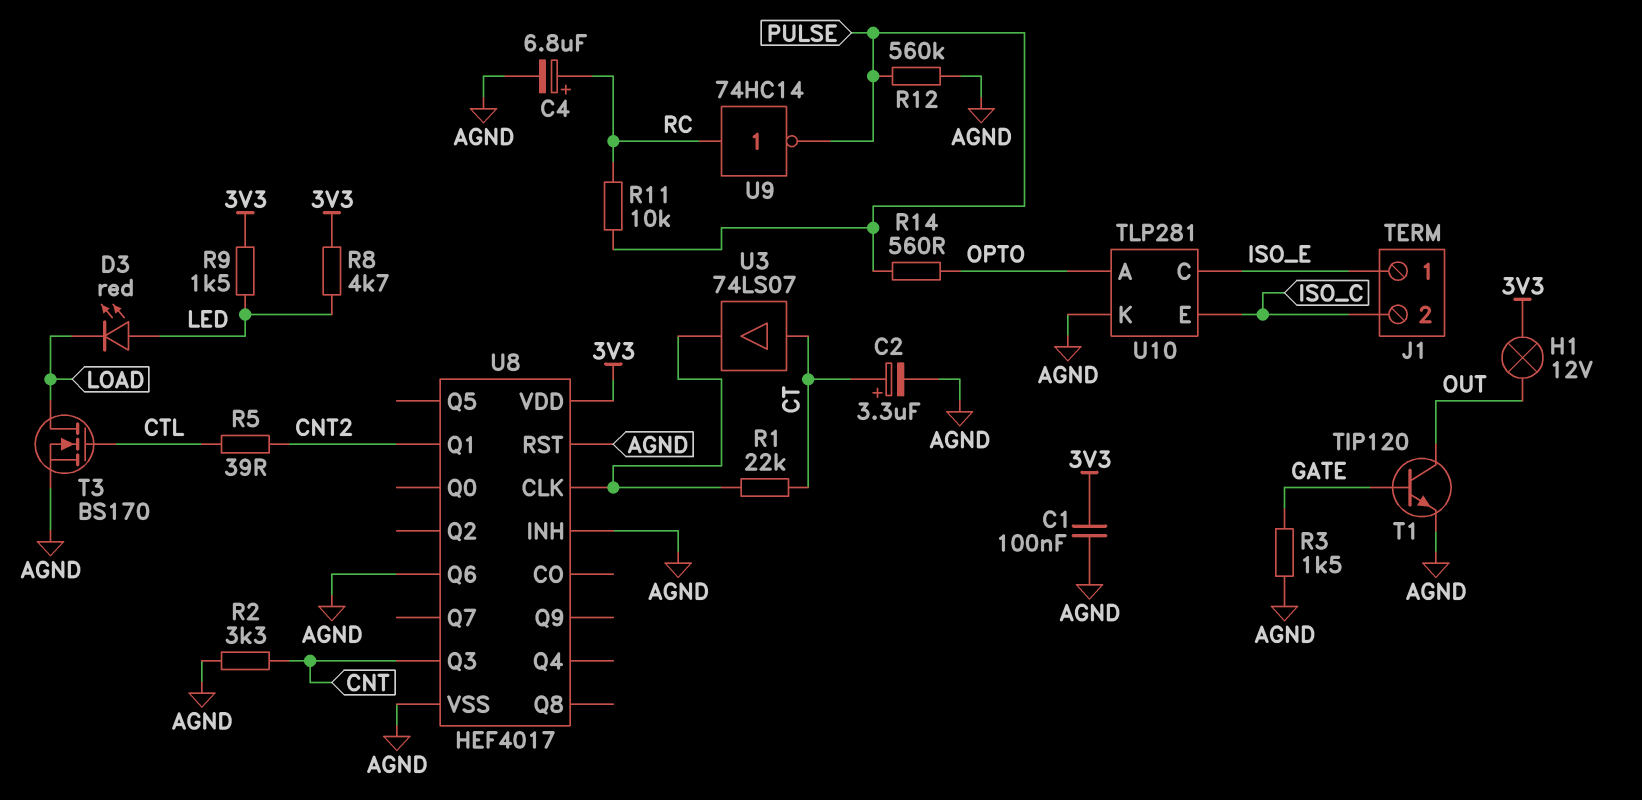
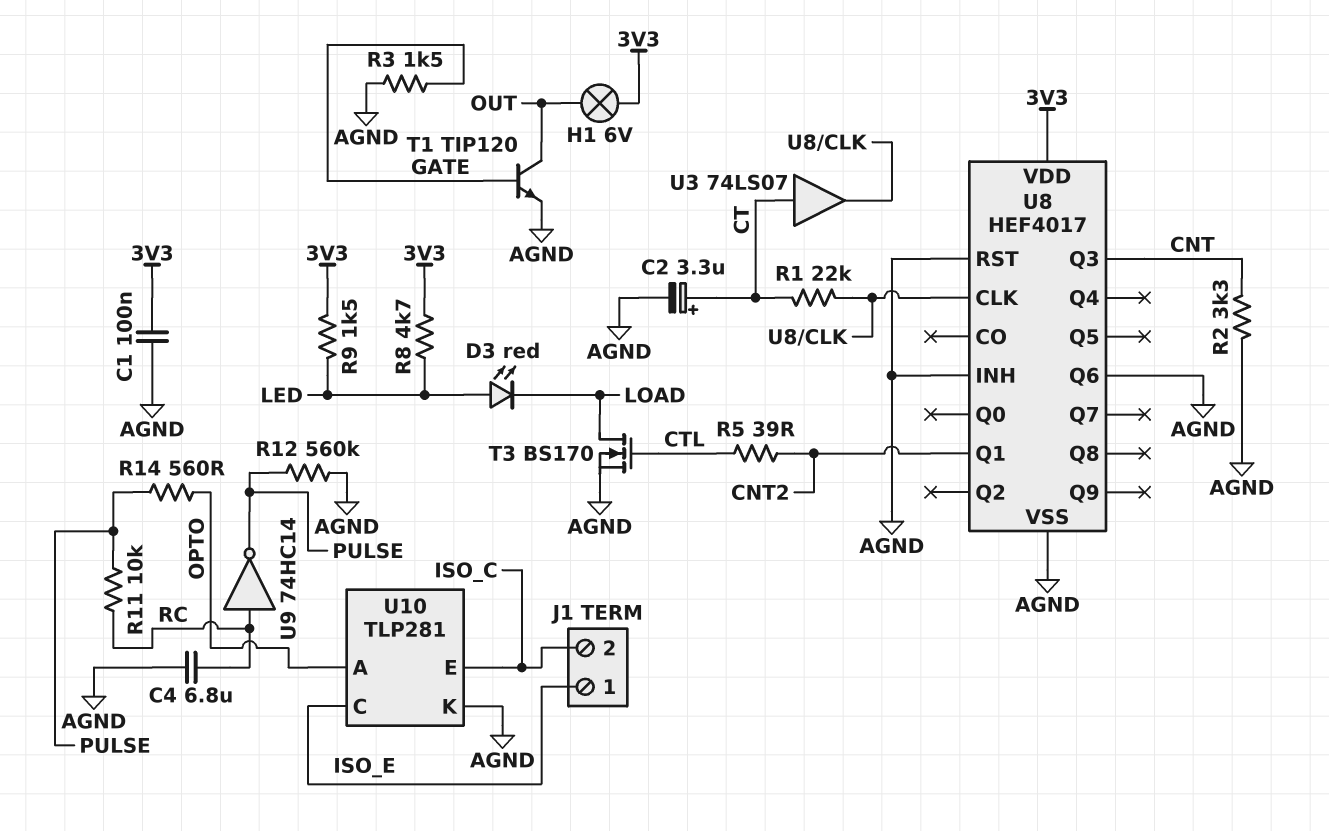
C4: 6.8uF (plus RC, minus AGND) -> 6.8uF (AGND, RC)
H1: lamp 12V (3V3, OUT) -> lamp 6V (3V3, OUT)

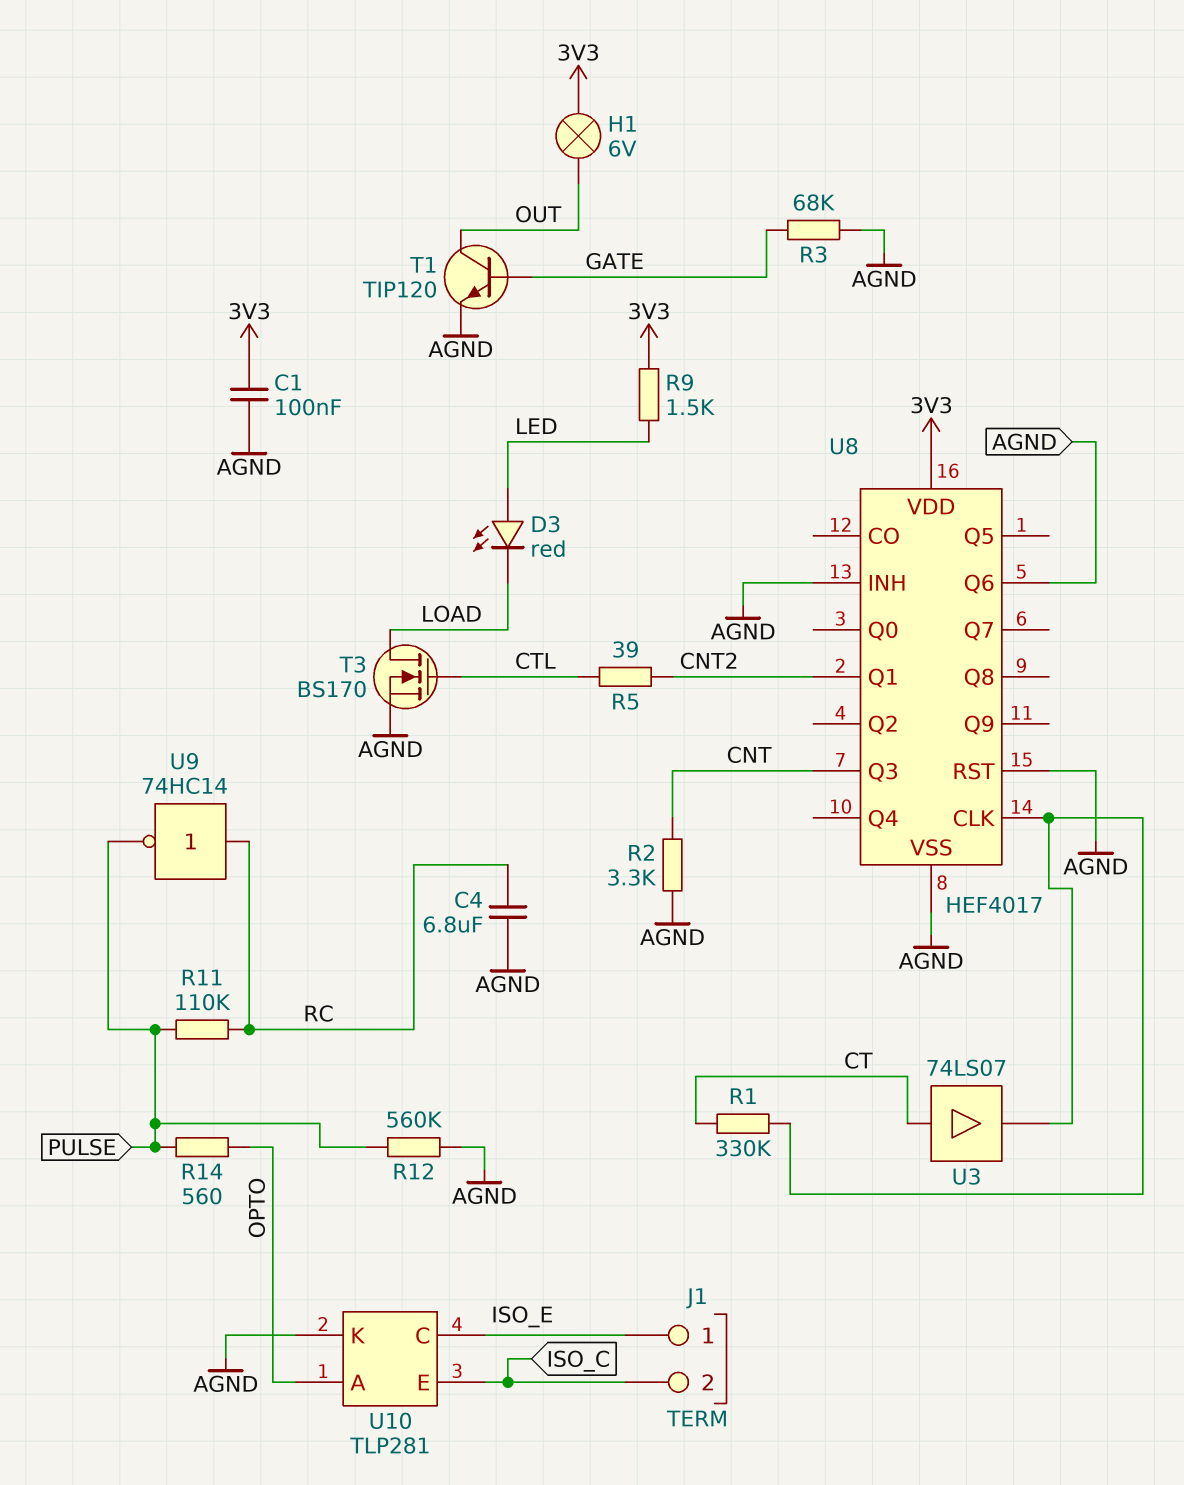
C2: 3.3uF (plus CT, minus AGND) -> none
R1: 22k (CT, U8/CLK) -> 330k (CT, U8/CLK)
R3: 1.5k (AGND, GATE) -> 68k (AGND, GATE)
R8: 4.7k (3V3, LED) -> none
R11: 10k (PULSE, RC) -> 110k (PULSE, RC)

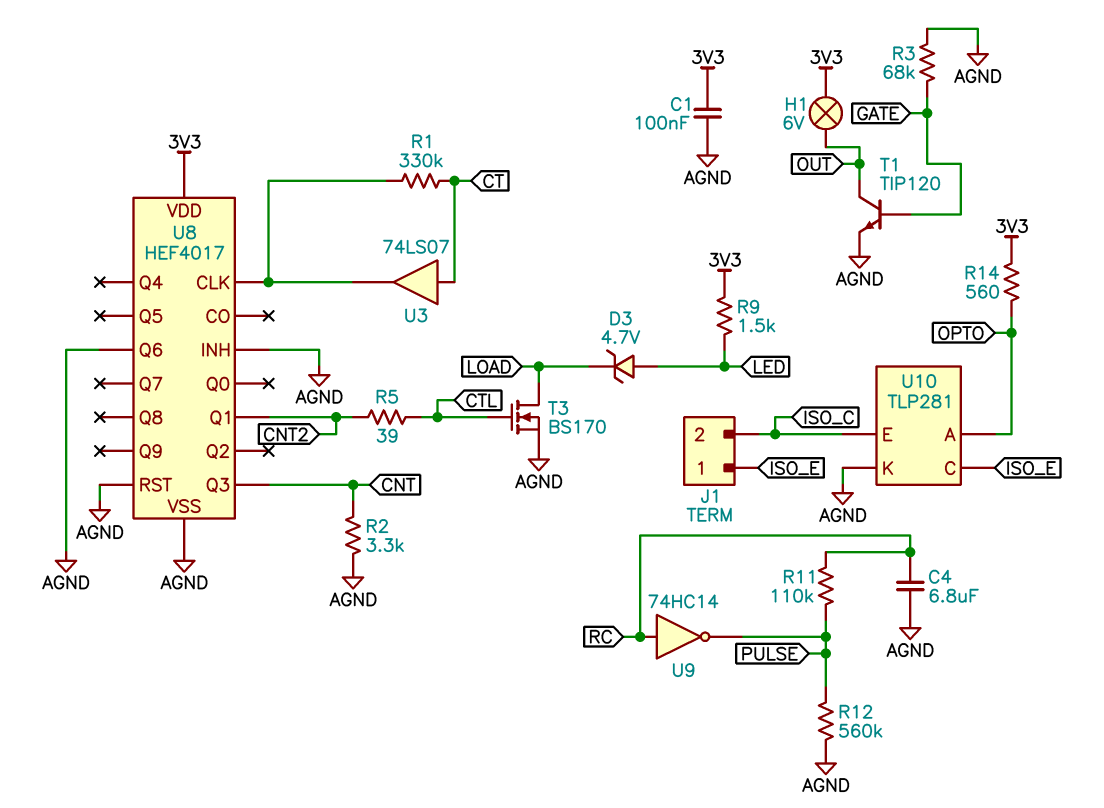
D3: LED red (A LED, K LOAD) -> zener 4.7V (A LED, K LOAD)
R14: 560 (OPTO, PULSE) -> 560 (3V3, OPTO)

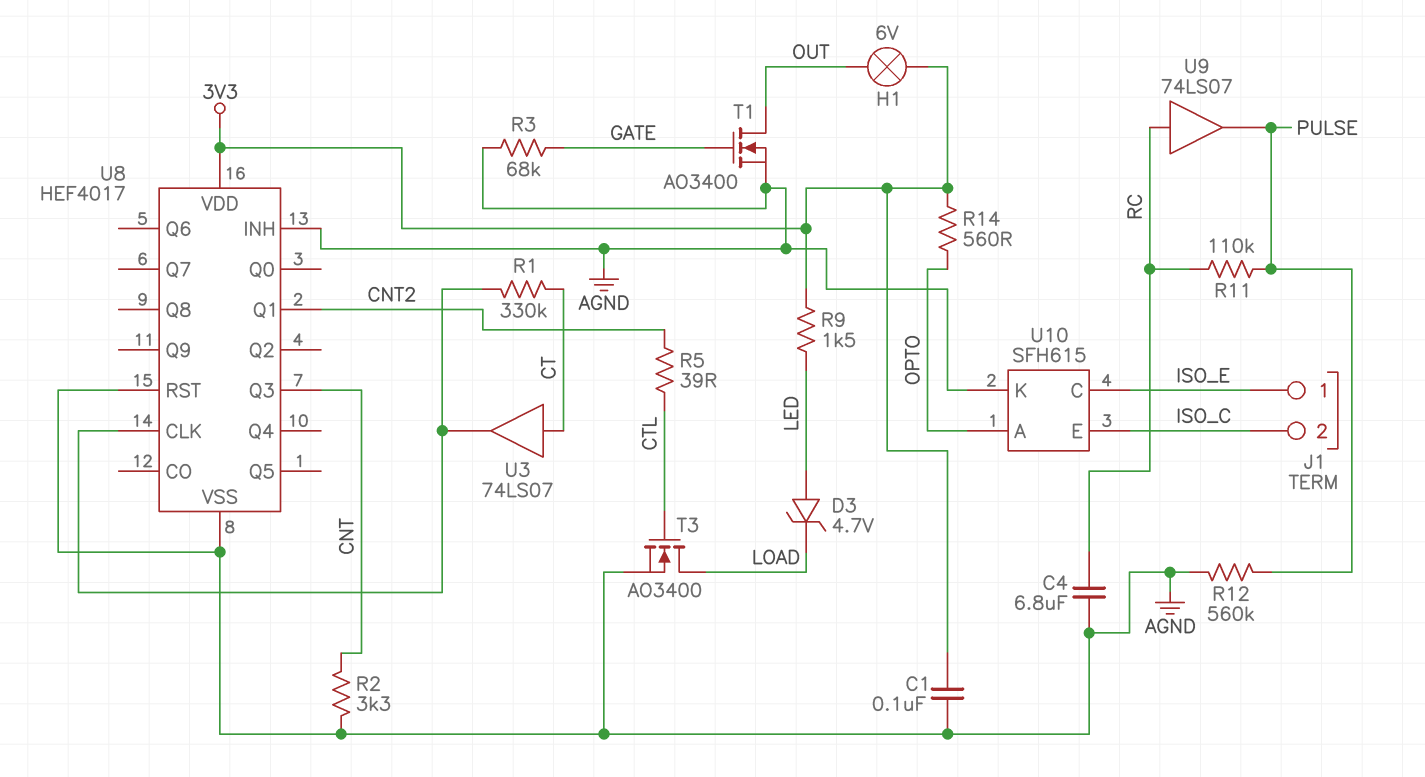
T1: NPN TIP120 (B GATE, C OUT, E AGND) -> NMOS AO3400 (G GATE, D OUT, S AGND)
T3: NMOS BS170 (G CTL, D LOAD, S AGND) -> NMOS AO3400 (G CTL, D LOAD, S AGND)
U8 pin Q6: AGND -> none
U9: NOT 74HC14 (in RC, out PULSE) -> buffer 74LS07 (in RC, out PULSE)
U10: TLP281 -> SFH615

